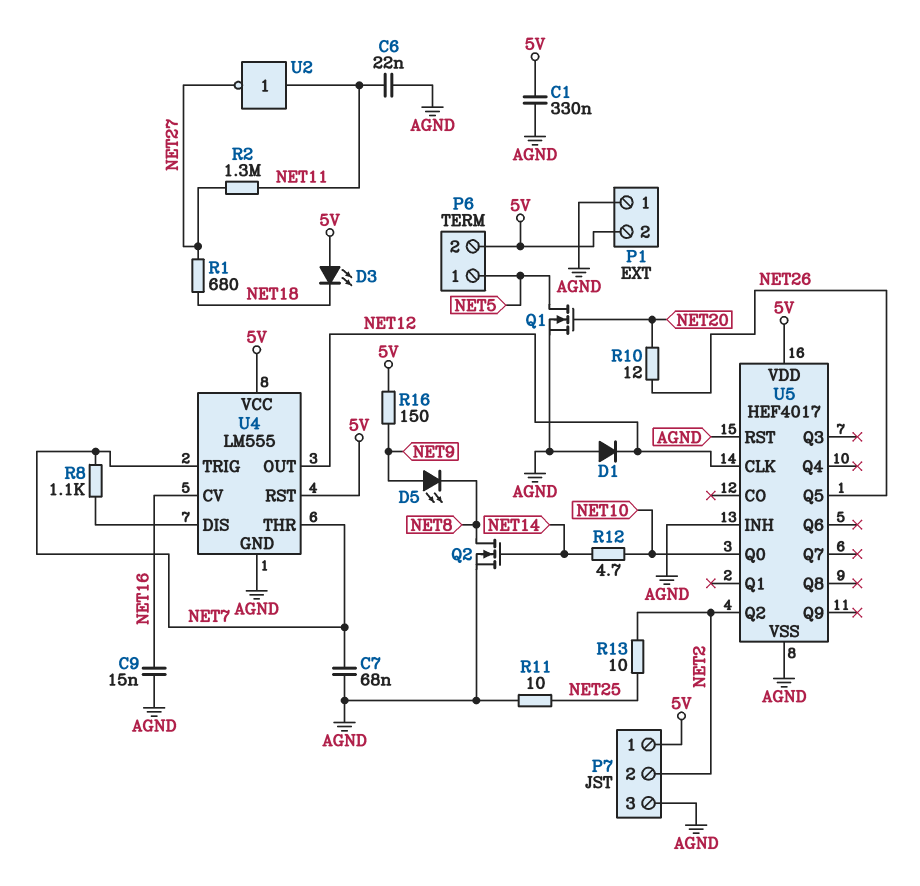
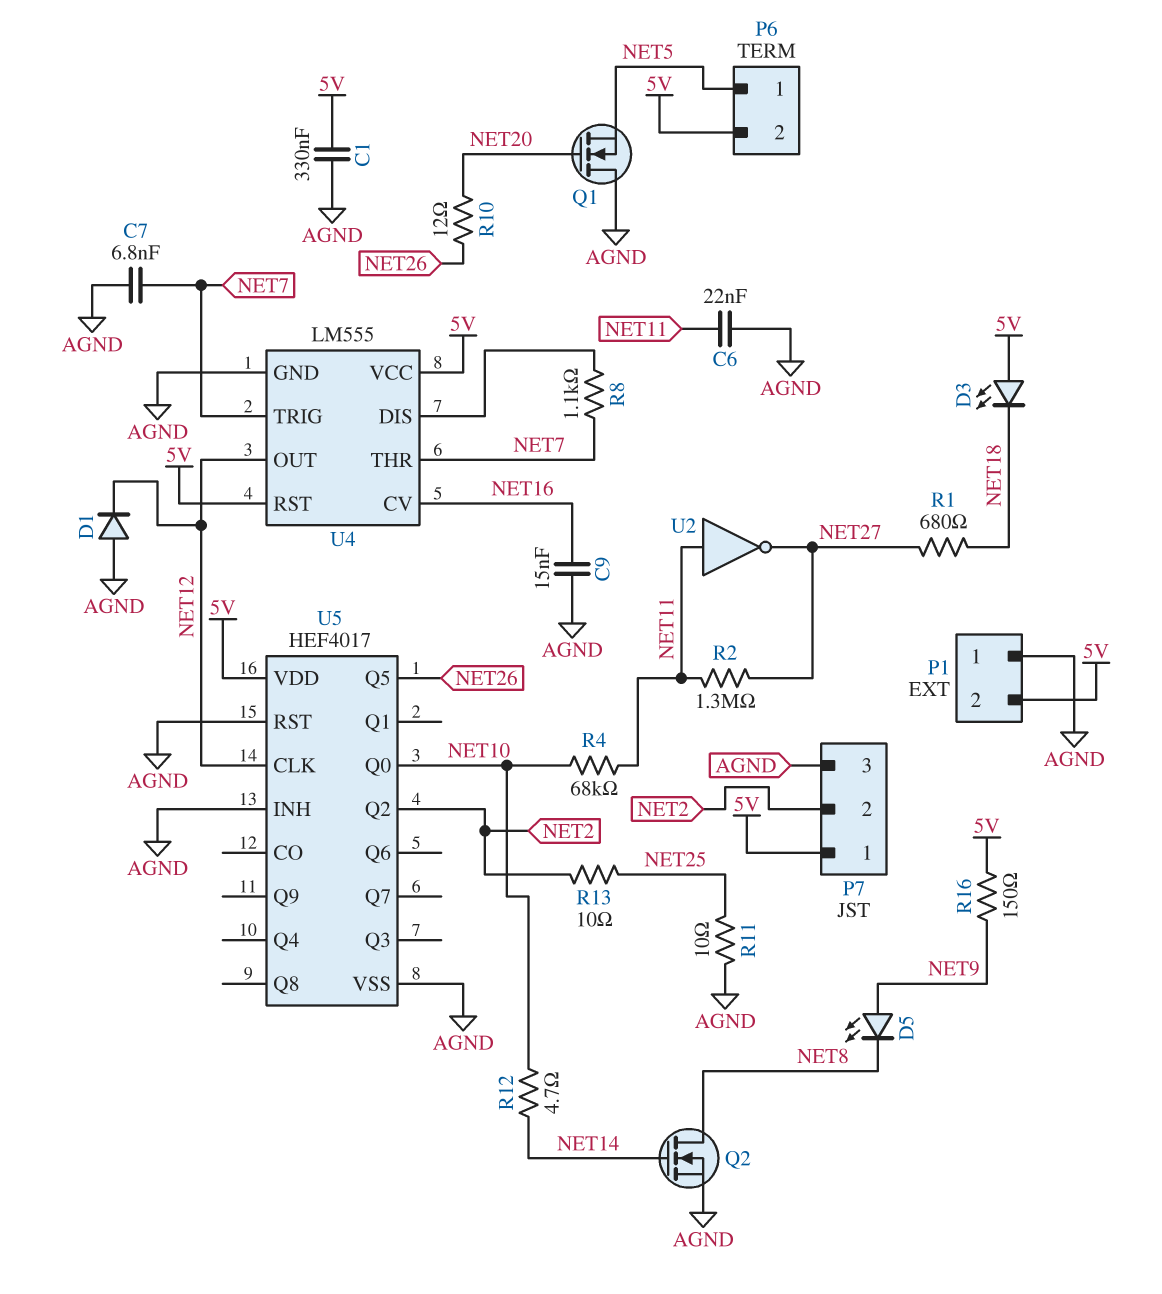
C7: 68nF (AGND, NET7) -> 6.8nF (AGND, NET7)
Q1: NMOS (G NET20, D NET5, S AGND) -> NMOS (G NET20, D AGND, S NET5)
R4: none -> 68k (NET10, NET11)

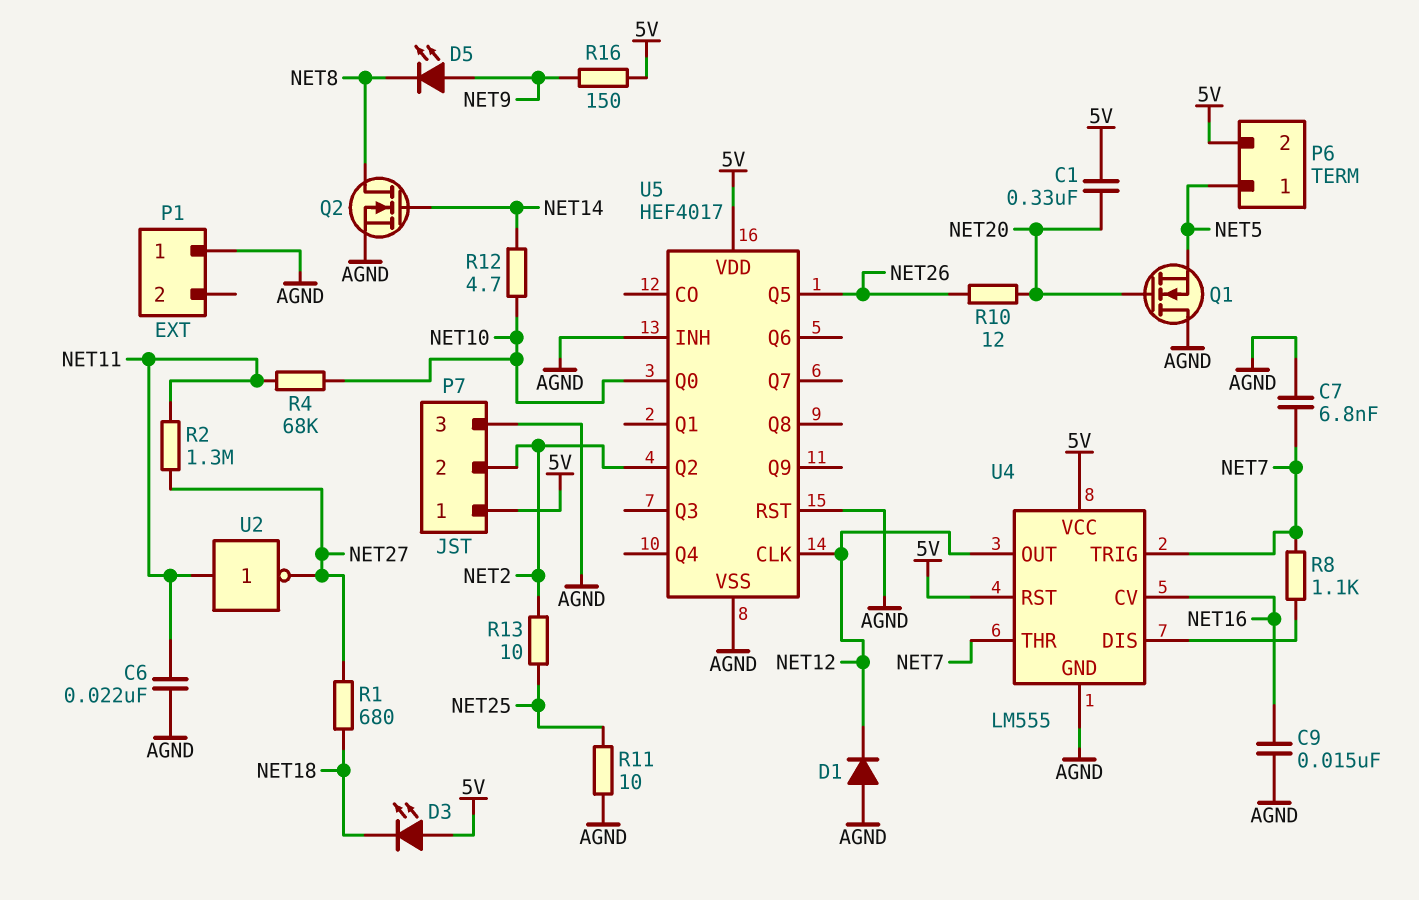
C1: 330nF (5V, AGND) -> 330nF (5V, NET20)
P1 pin 2: 5V -> none

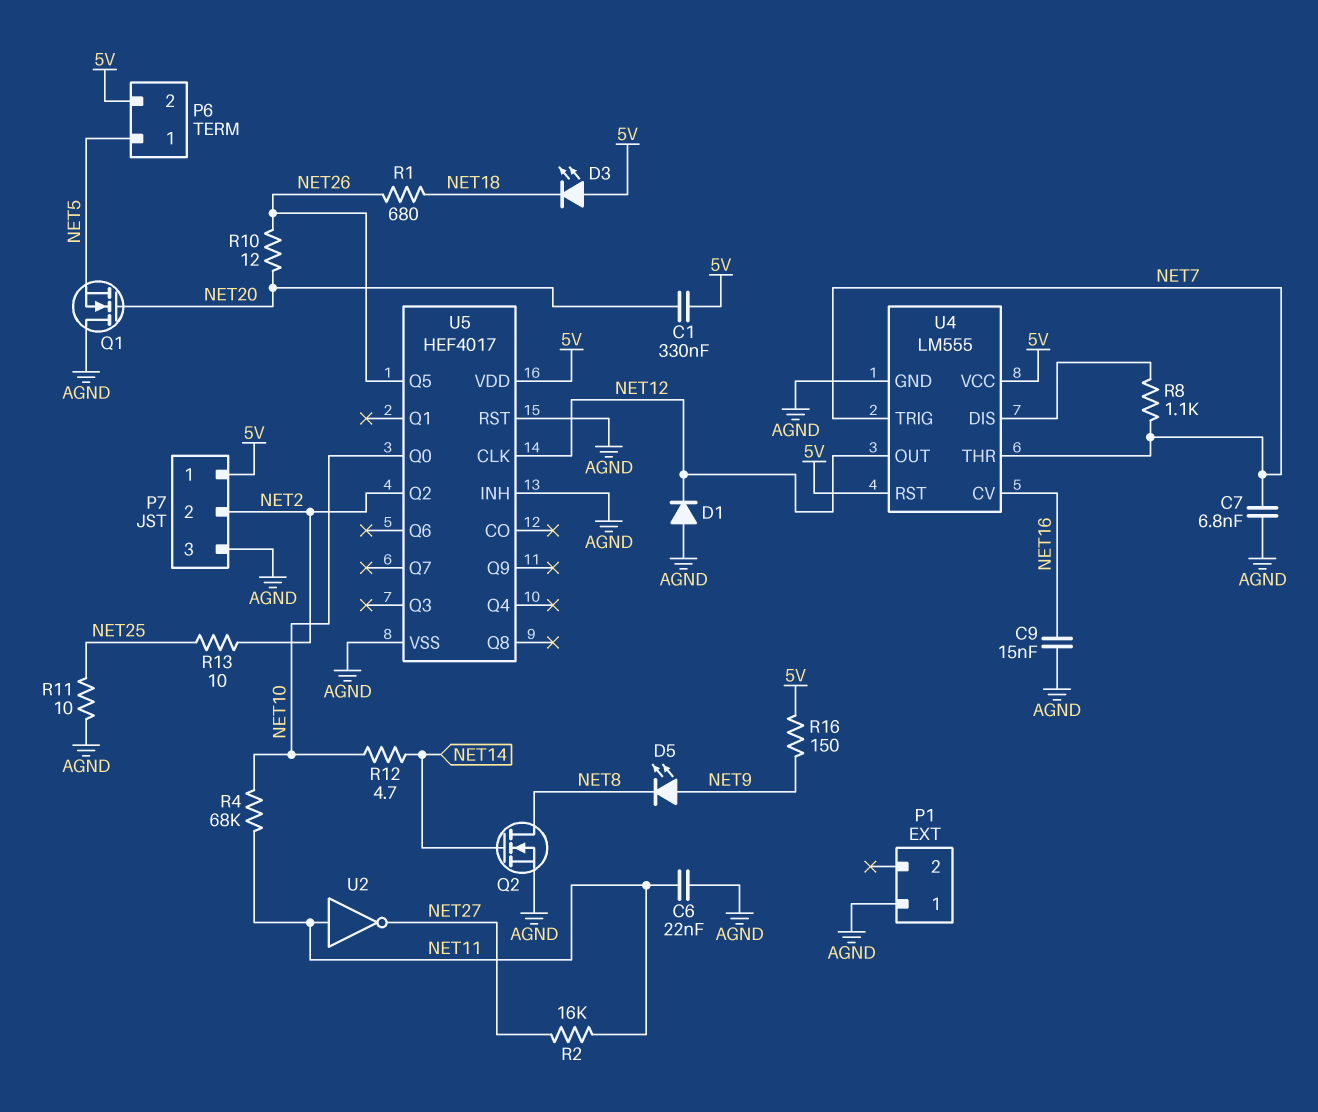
R1: 680 (NET18, NET27) -> 680 (NET18, NET26)
R2: 1.3M (NET11, NET27) -> 16k (NET11, NET27)

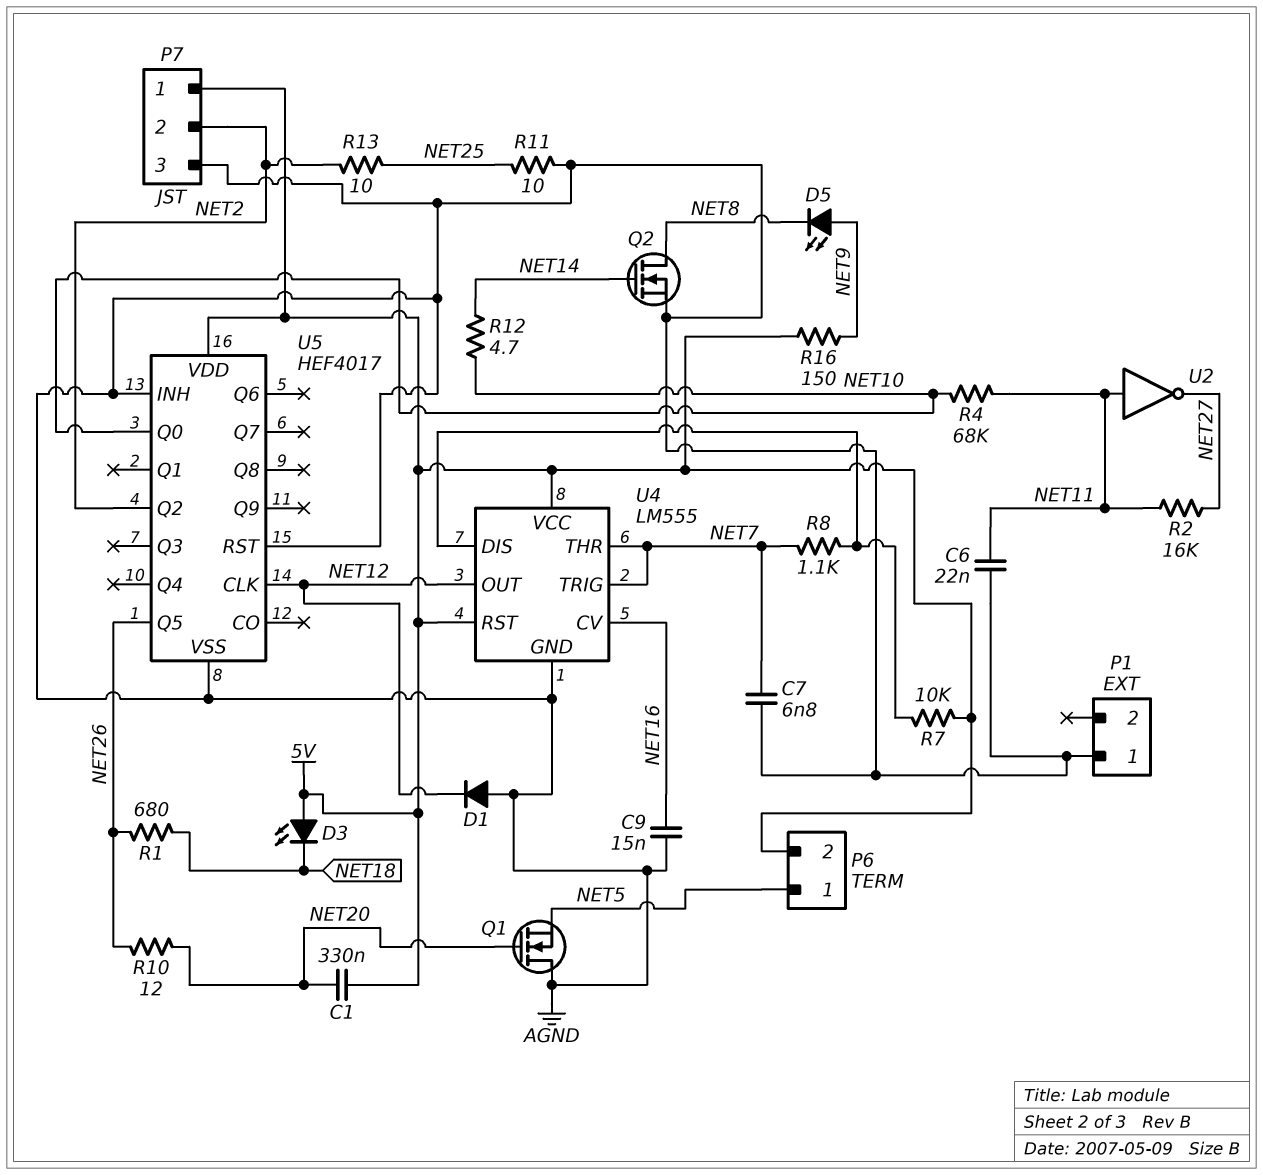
R7: none -> 10k (5V, U4/DIS)

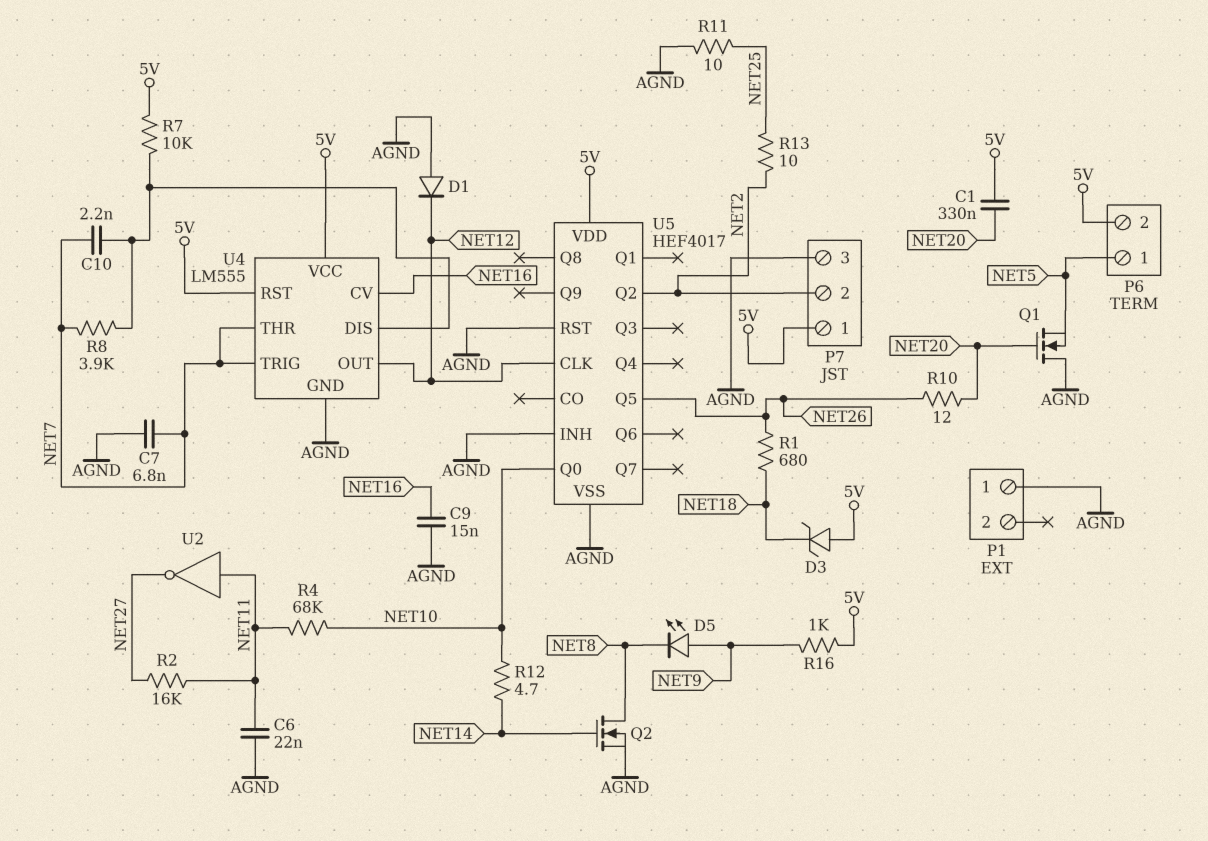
C10: none -> 2.2nF (NET7, U4/DIS)
D3: LED (A 5V, K NET18) -> zener (A 5V, K NET18)
R8: 1.1k (NET7, U4/DIS) -> 3.9k (NET7, U4/DIS)
R16: 150 (5V, NET9) -> 1k (5V, NET9)

